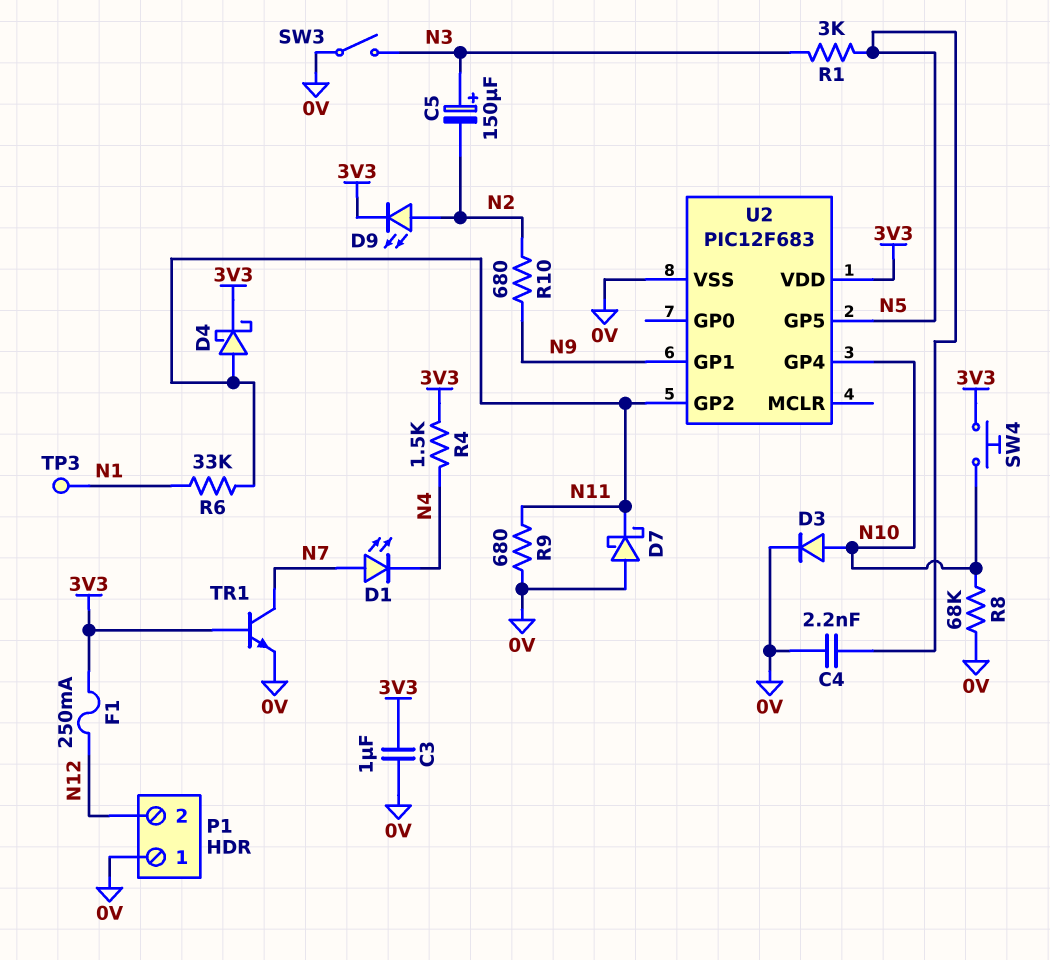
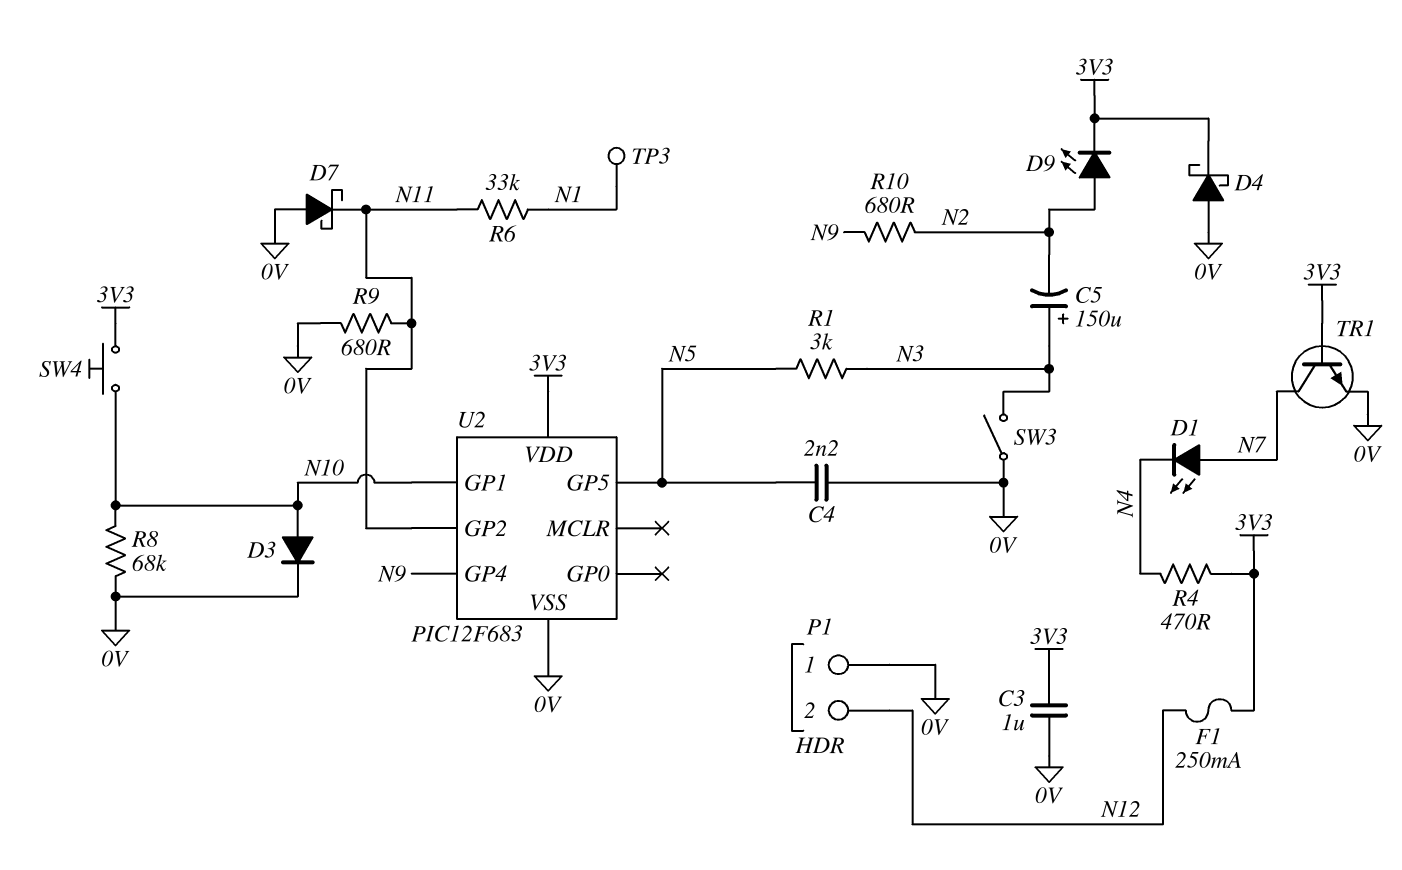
D4: schottky (A N11, K 3V3) -> schottky (A 0V, K 3V3)
R4: 1.5k (3V3, N4) -> 470 (3V3, N4)
U2 pin GP1: N9 -> N10
U2 pin GP4: N10 -> N9

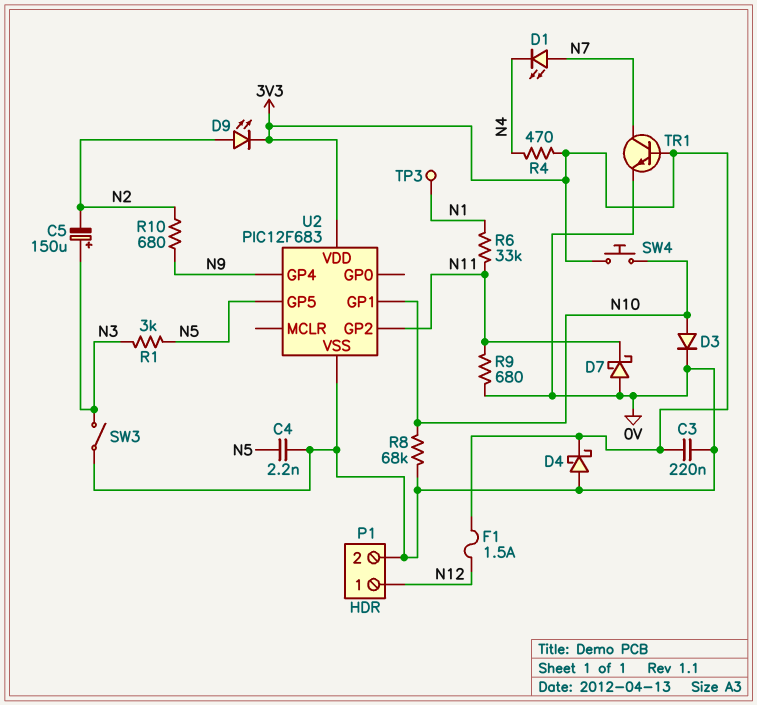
C3: 1uF (0V, 3V3) -> 220nF (0V, 3V3)
F1: 250mA (3V3, N12) -> 1.5A (3V3, N12)
P1 pin 1: 0V -> N12
P1 pin 2: N12 -> 0V

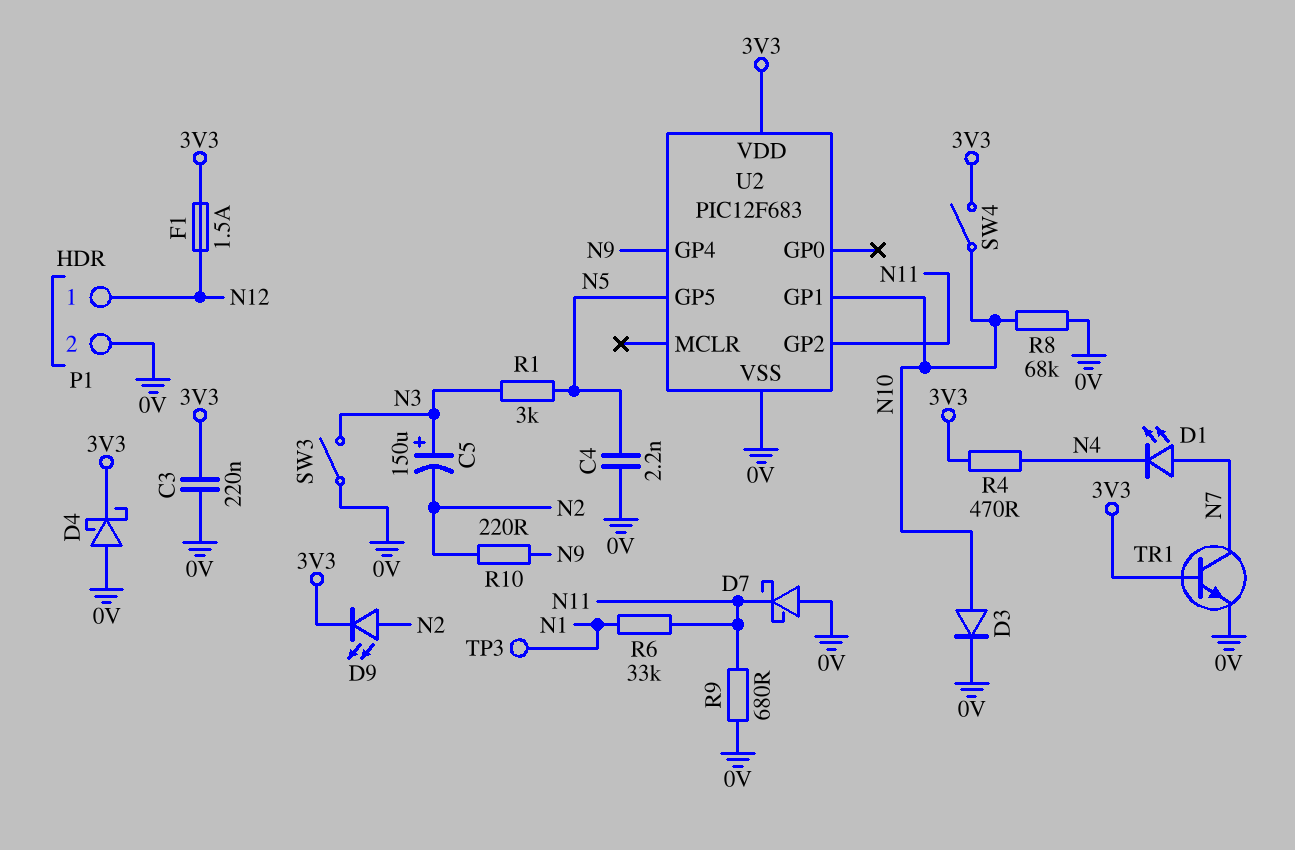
R10: 680 (N2, N9) -> 220 (N2, N9)
SW4: button (3V3, N10) -> switch (3V3, N10)

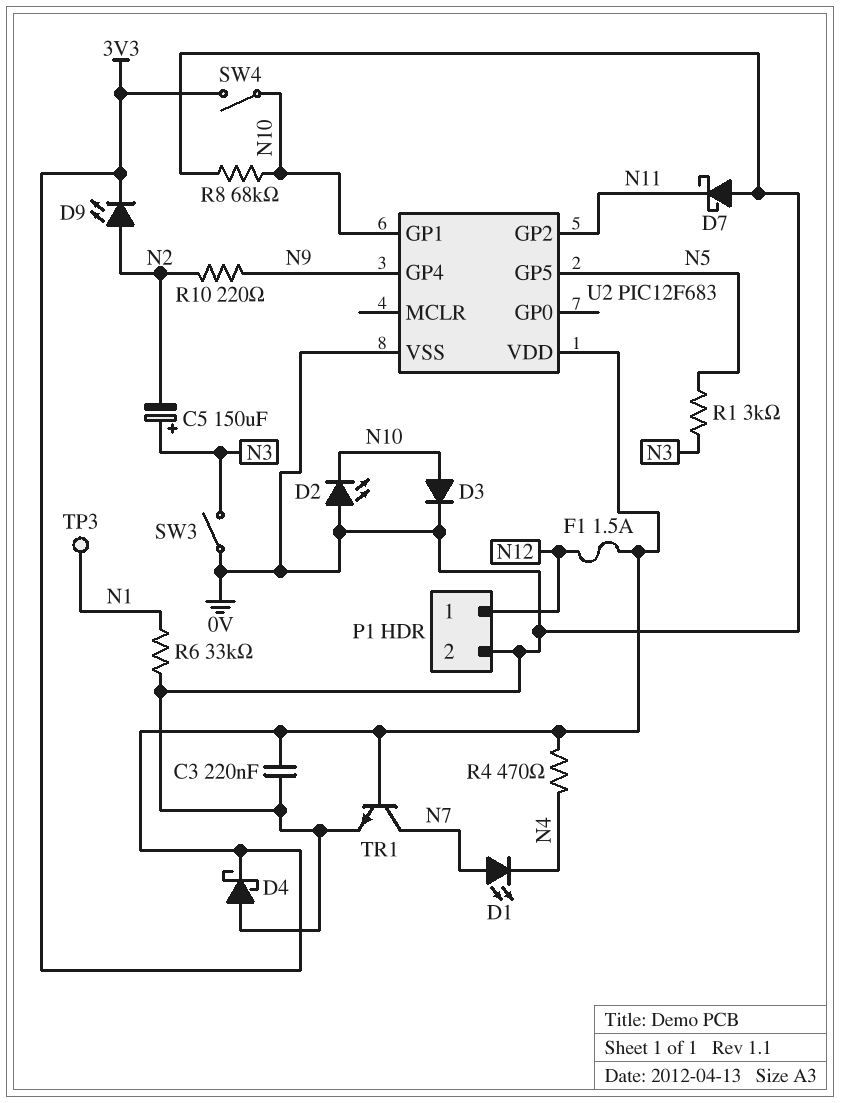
C4: 2.2nF (0V, N5) -> none
D2: none -> LED (A 0V, K N10)
R6: 33k (N1, N11) -> 33k (0V, N1)
R9: 680 (0V, N11) -> none

